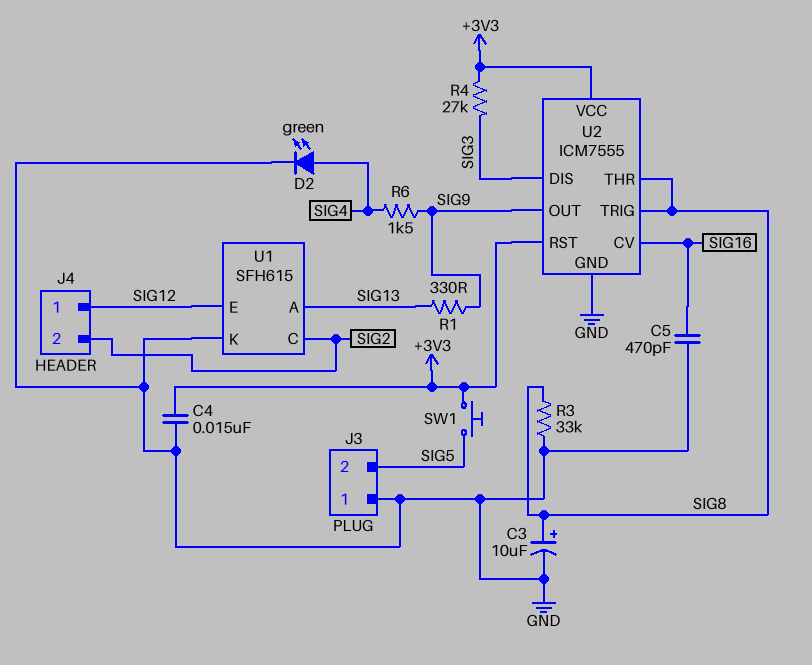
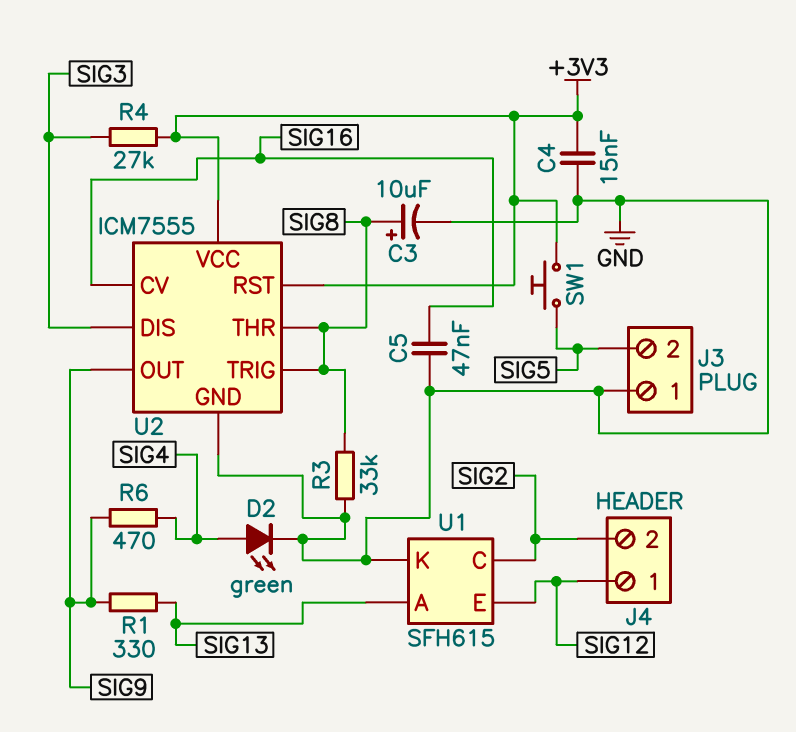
C5: 470pF (GND, SIG16) -> 47nF (GND, SIG16)
R6: 1.5k (SIG4, SIG9) -> 470 (SIG4, SIG9)

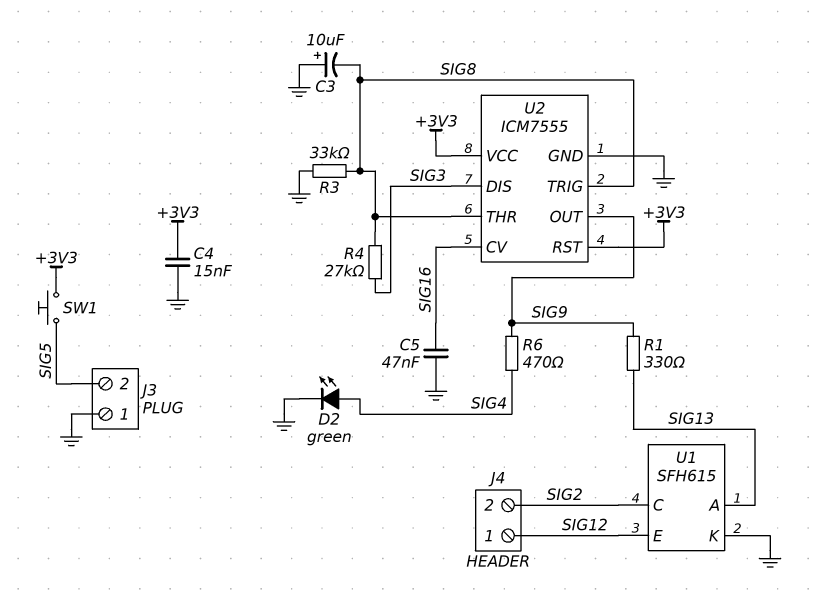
C3: 10uF (plus SIG8, minus GND) -> 10uF (plus GND, minus SIG8)
R4: 27k (+3V3, SIG3) -> 27k (SIG3, SIG8)

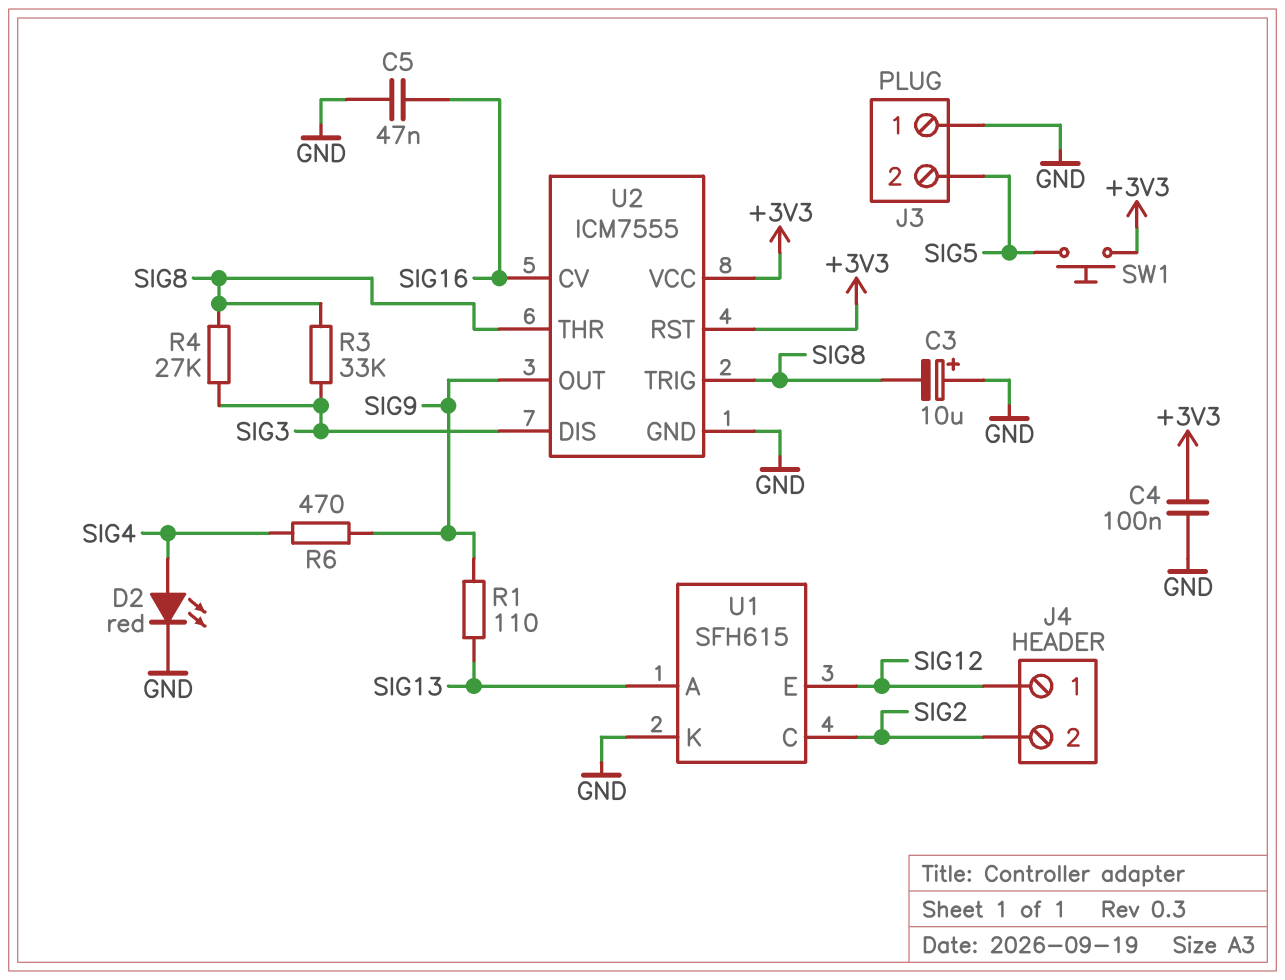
C4: 15nF (+3V3, GND) -> 100nF (+3V3, GND)
D2: LED green (A SIG4, K GND) -> LED red (A SIG4, K GND)
R1: 330 (SIG9, SIG13) -> 110 (SIG9, SIG13)
R3: 33k (GND, SIG8) -> 33k (SIG3, SIG8)

